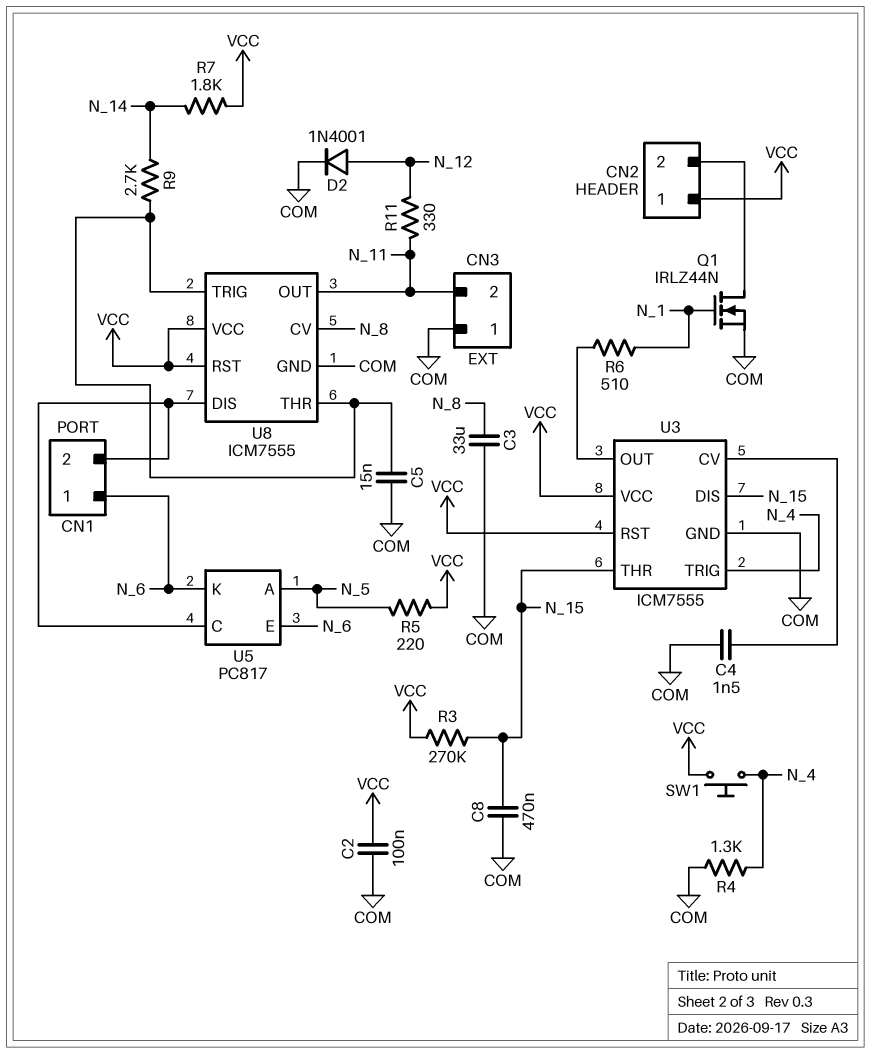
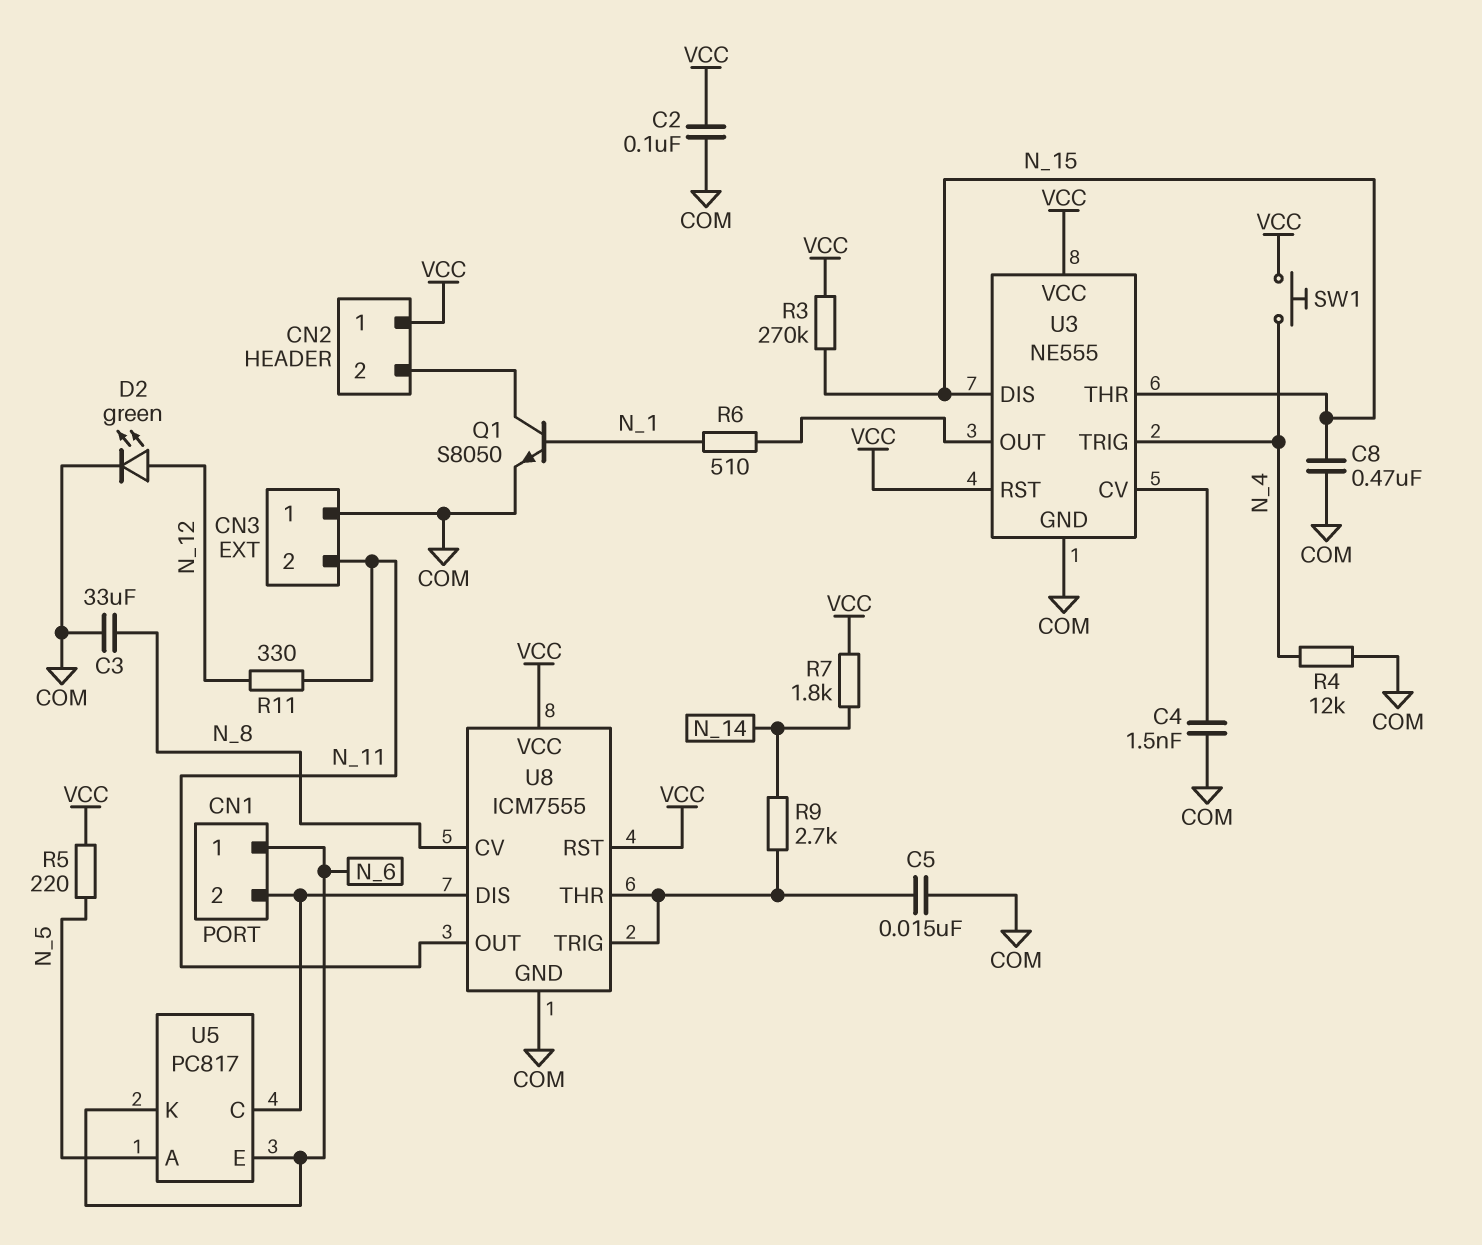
D2: diode 1N4001 (A N_12, K COM) -> LED green (A N_12, K COM)
Q1: NMOS IRLZ44N (G N_1, D CN2/2, S COM) -> NPN S8050 (B N_1, C CN2/2, E COM)
R4: 1.3k (COM, N_4) -> 12k (COM, N_4)
U3: ICM7555 -> NE555

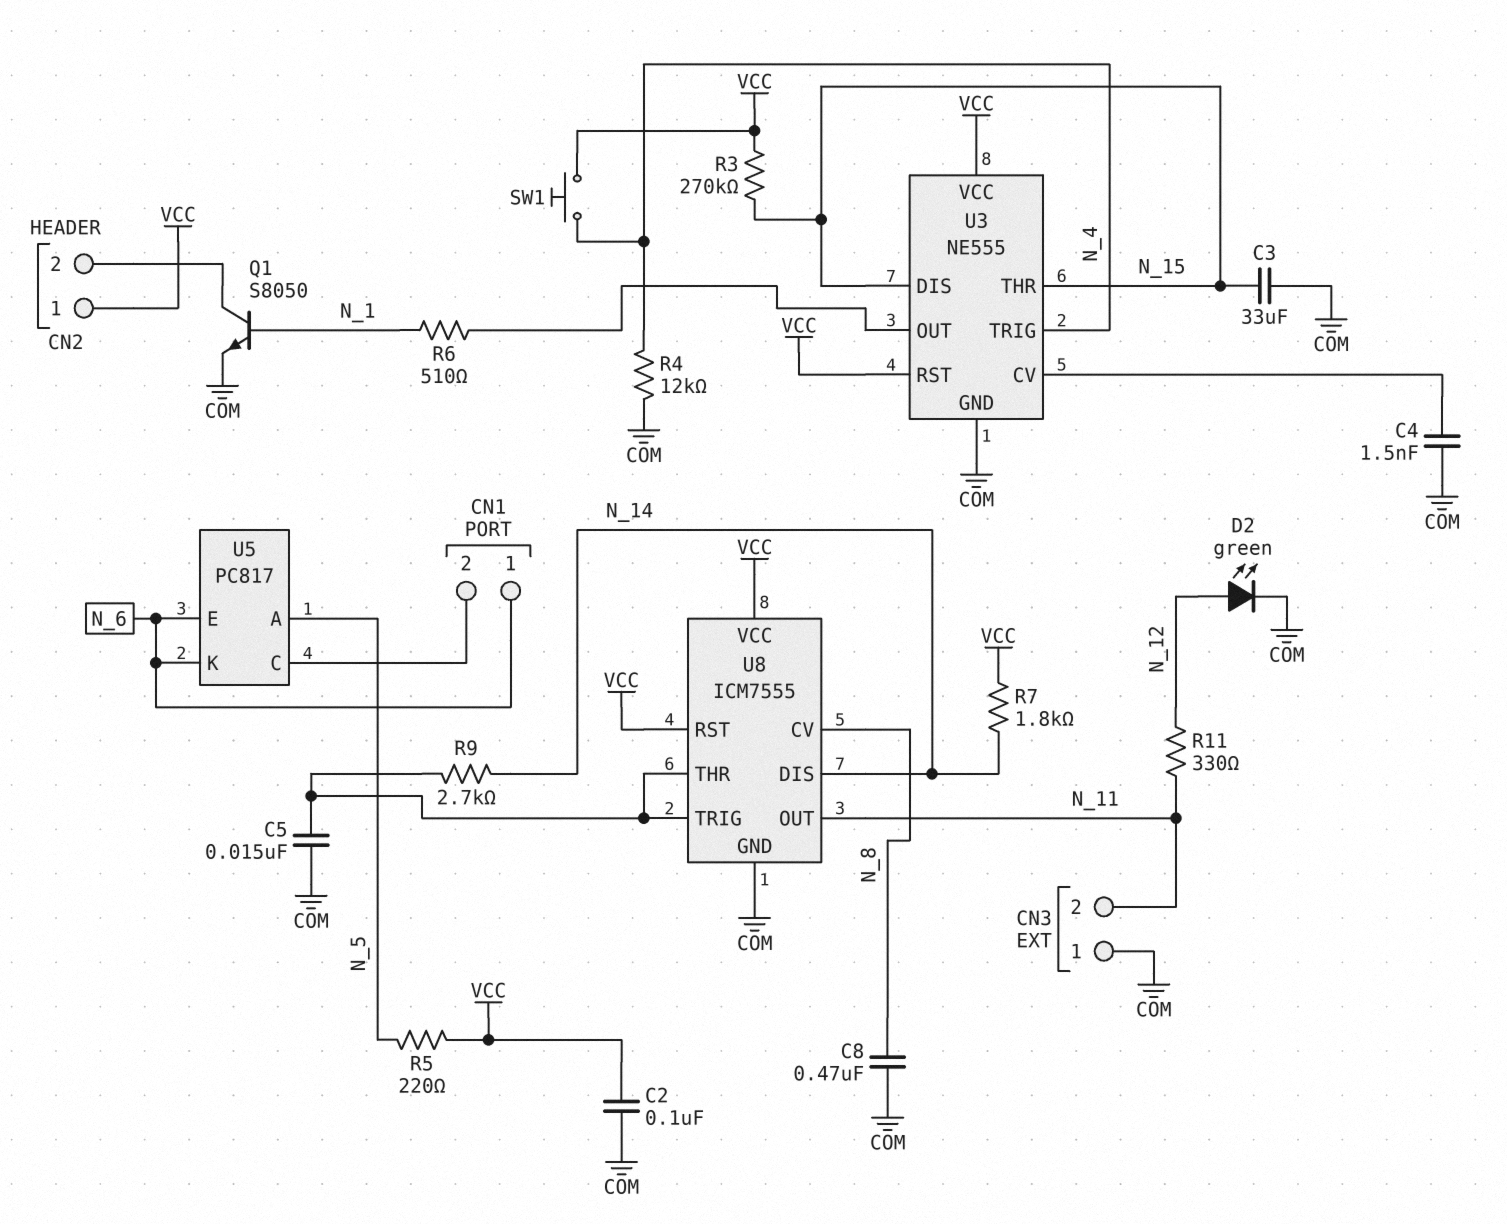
C3: 33uF (COM, N_8) -> 33uF (COM, N_15)
C8: 470nF (COM, N_15) -> 470nF (COM, N_8)
U8 pin DIS: CN1/2 -> N_14

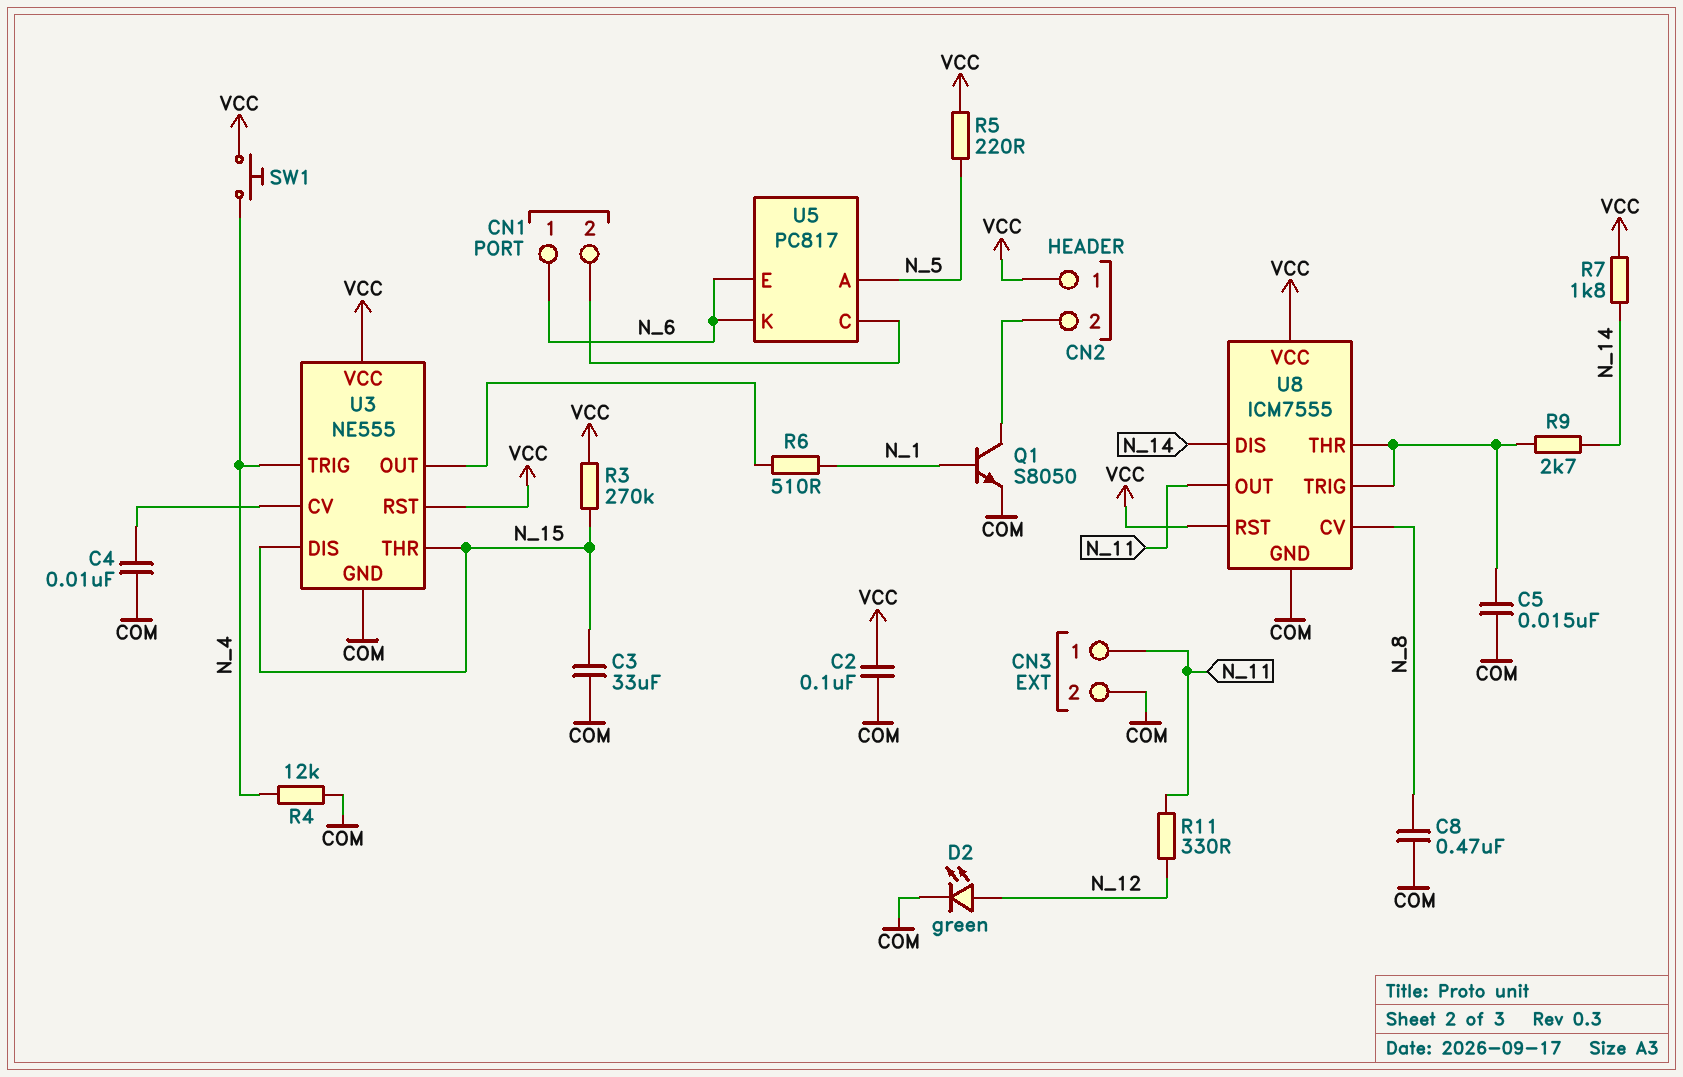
C4: 1.5nF (COM, U3/CV) -> 10nF (COM, U3/CV)
CN3 pin 1: COM -> N_11
CN3 pin 2: N_11 -> COM

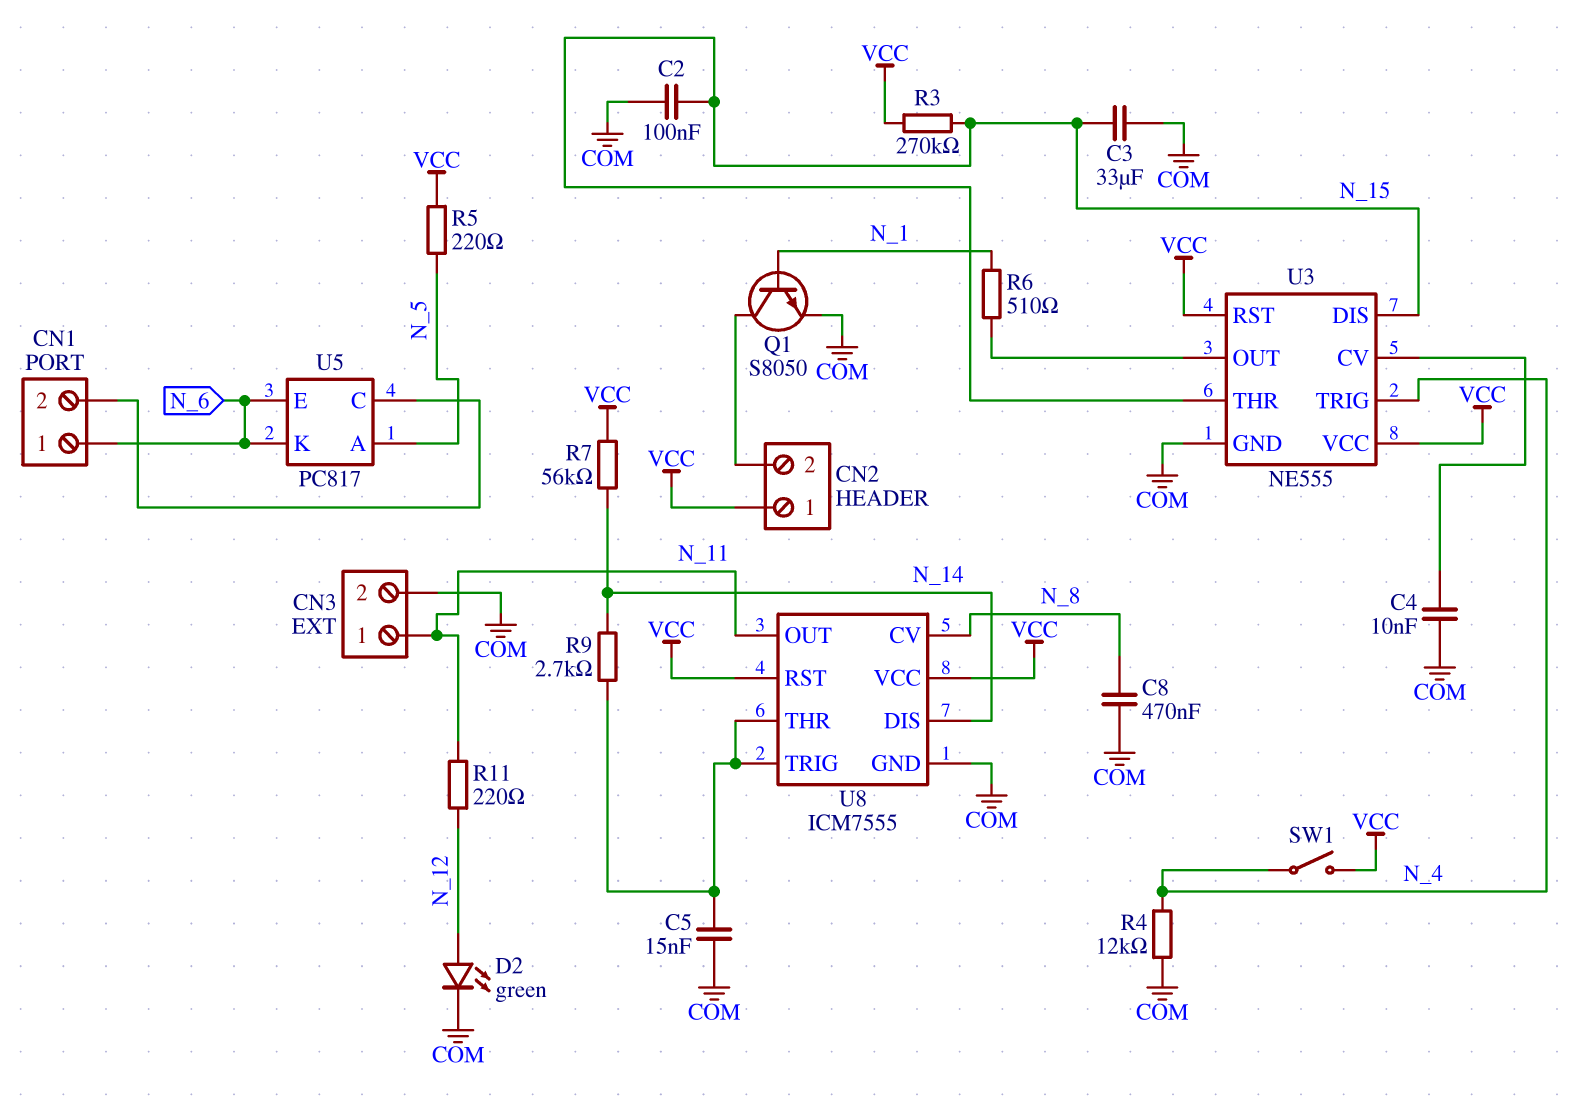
C2: 100nF (COM, VCC) -> 100nF (COM, N_15)
R7: 1.8k (N_14, VCC) -> 56k (N_14, VCC)
R11: 330 (N_11, N_12) -> 220 (N_11, N_12)
SW1: button (N_4, VCC) -> switch (N_4, VCC)

